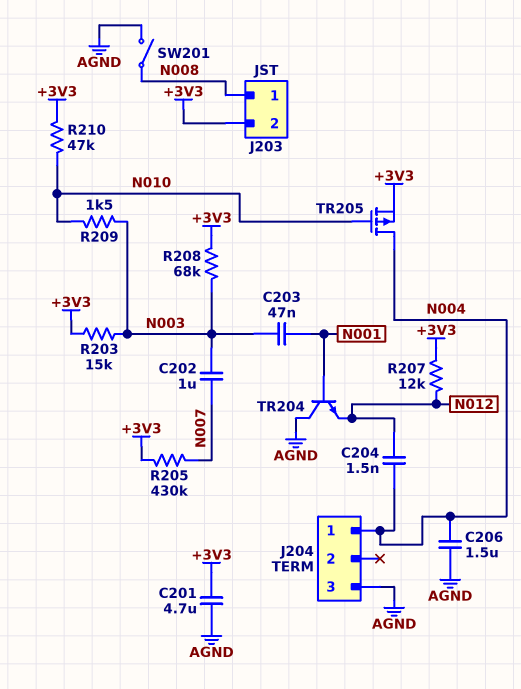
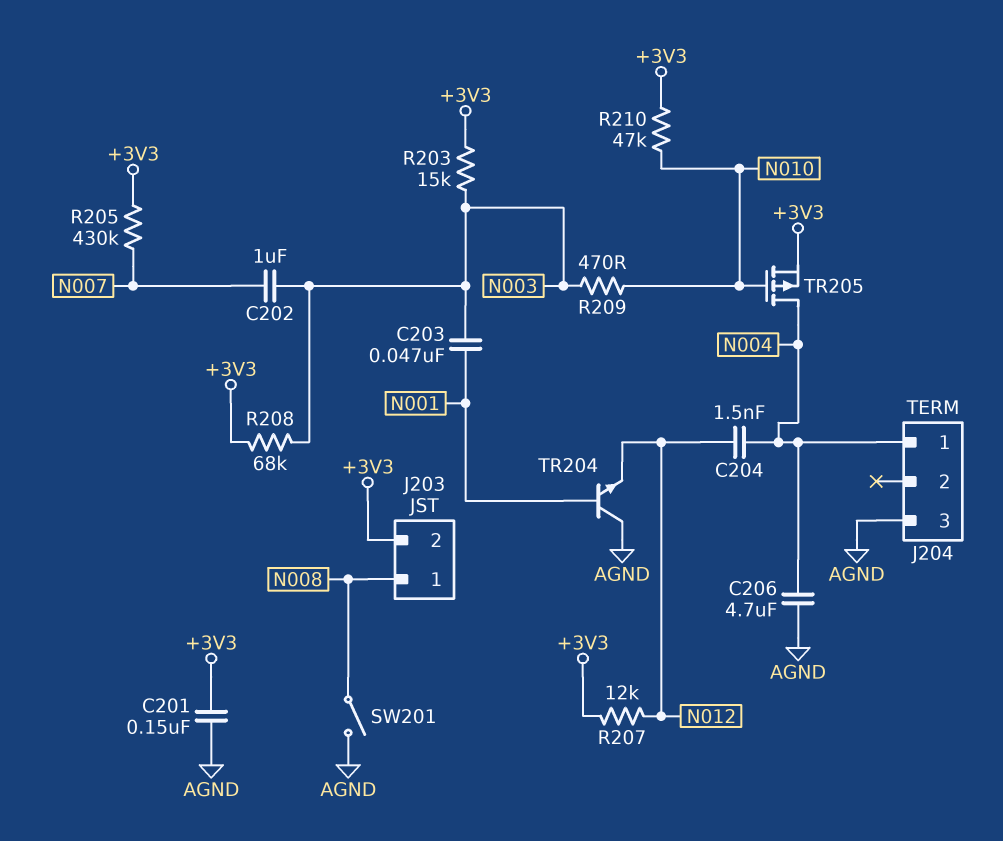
C201: 4.7uF (+3V3, AGND) -> 150nF (+3V3, AGND)
C206: 1.5uF (AGND, N004) -> 4.7uF (AGND, N004)
R209: 1.5k (N003, N010) -> 470 (N003, N010)

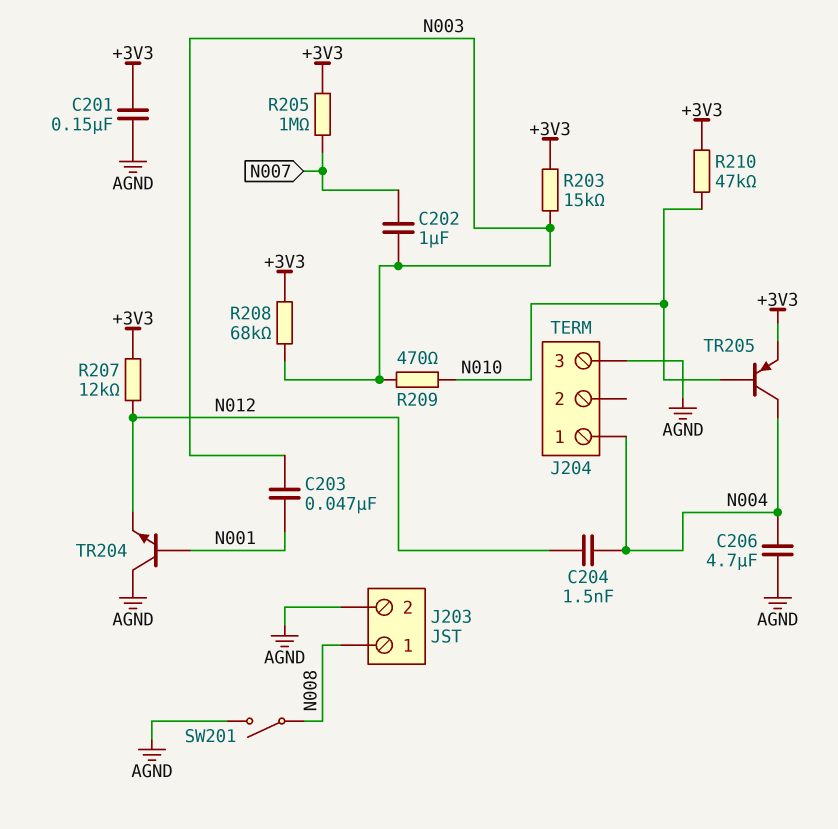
J203 pin 2: +3V3 -> AGND
R205: 430k (+3V3, N007) -> 1M (+3V3, N007)
TR205: PMOS (G N010, D N004, S +3V3) -> PNP (B N010, C N004, E +3V3)

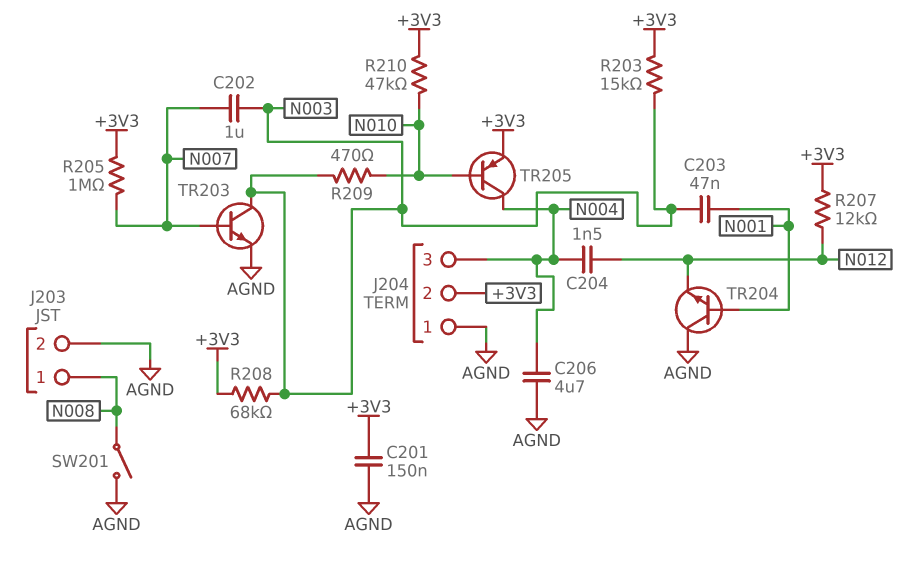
J204 pin 1: N004 -> AGND
J204 pin 2: none -> +3V3
J204 pin 3: AGND -> N004
TR203: none -> NPN (B N007, C N003, E AGND)

